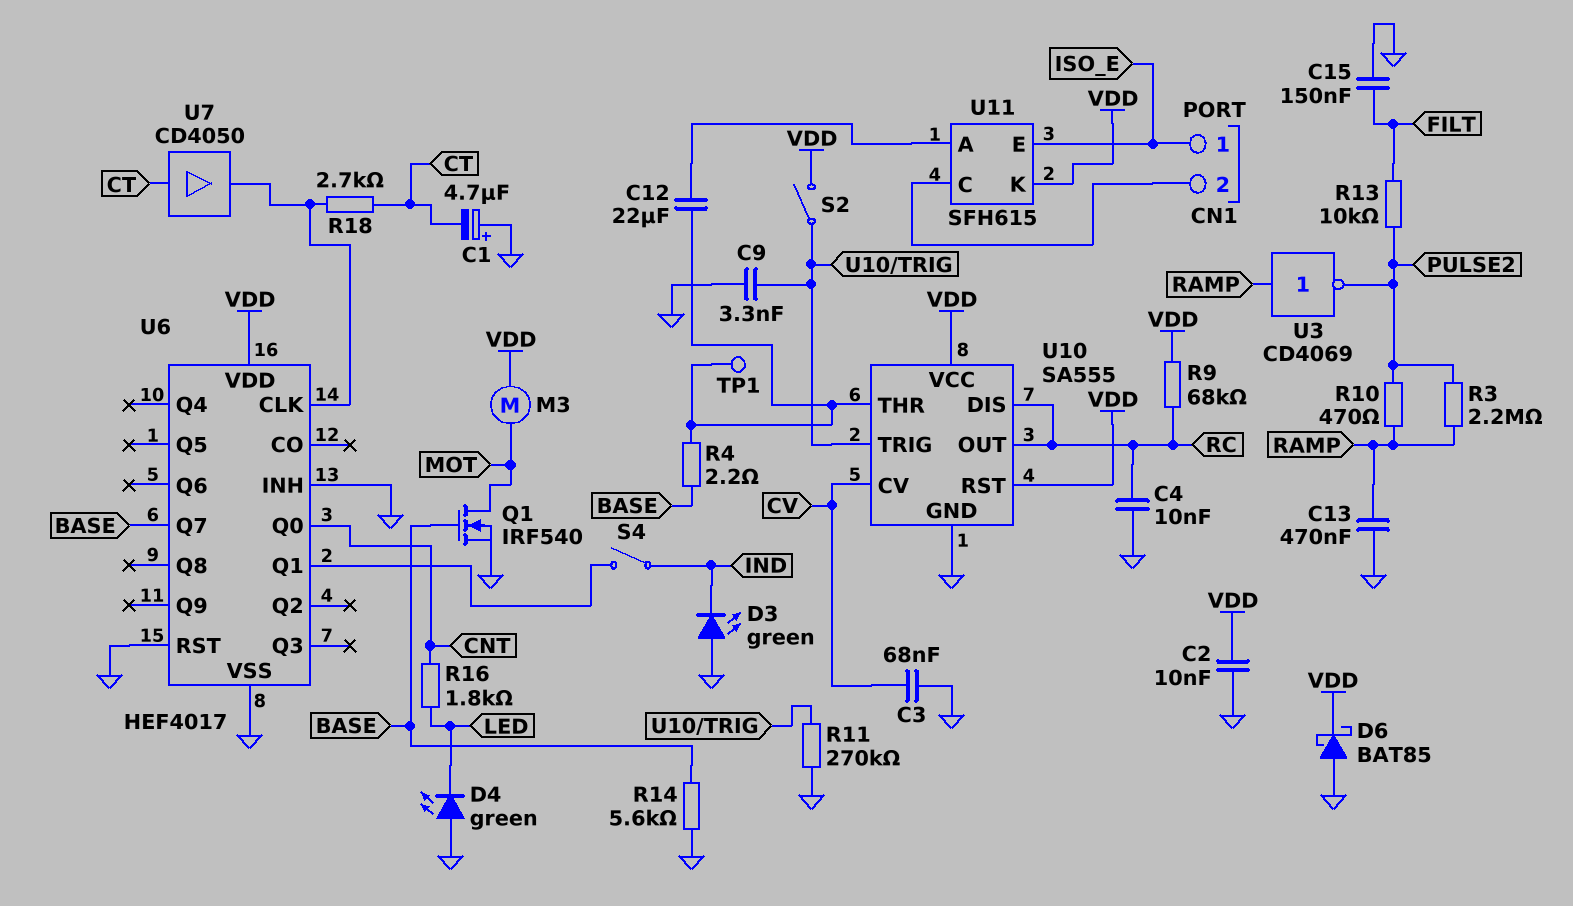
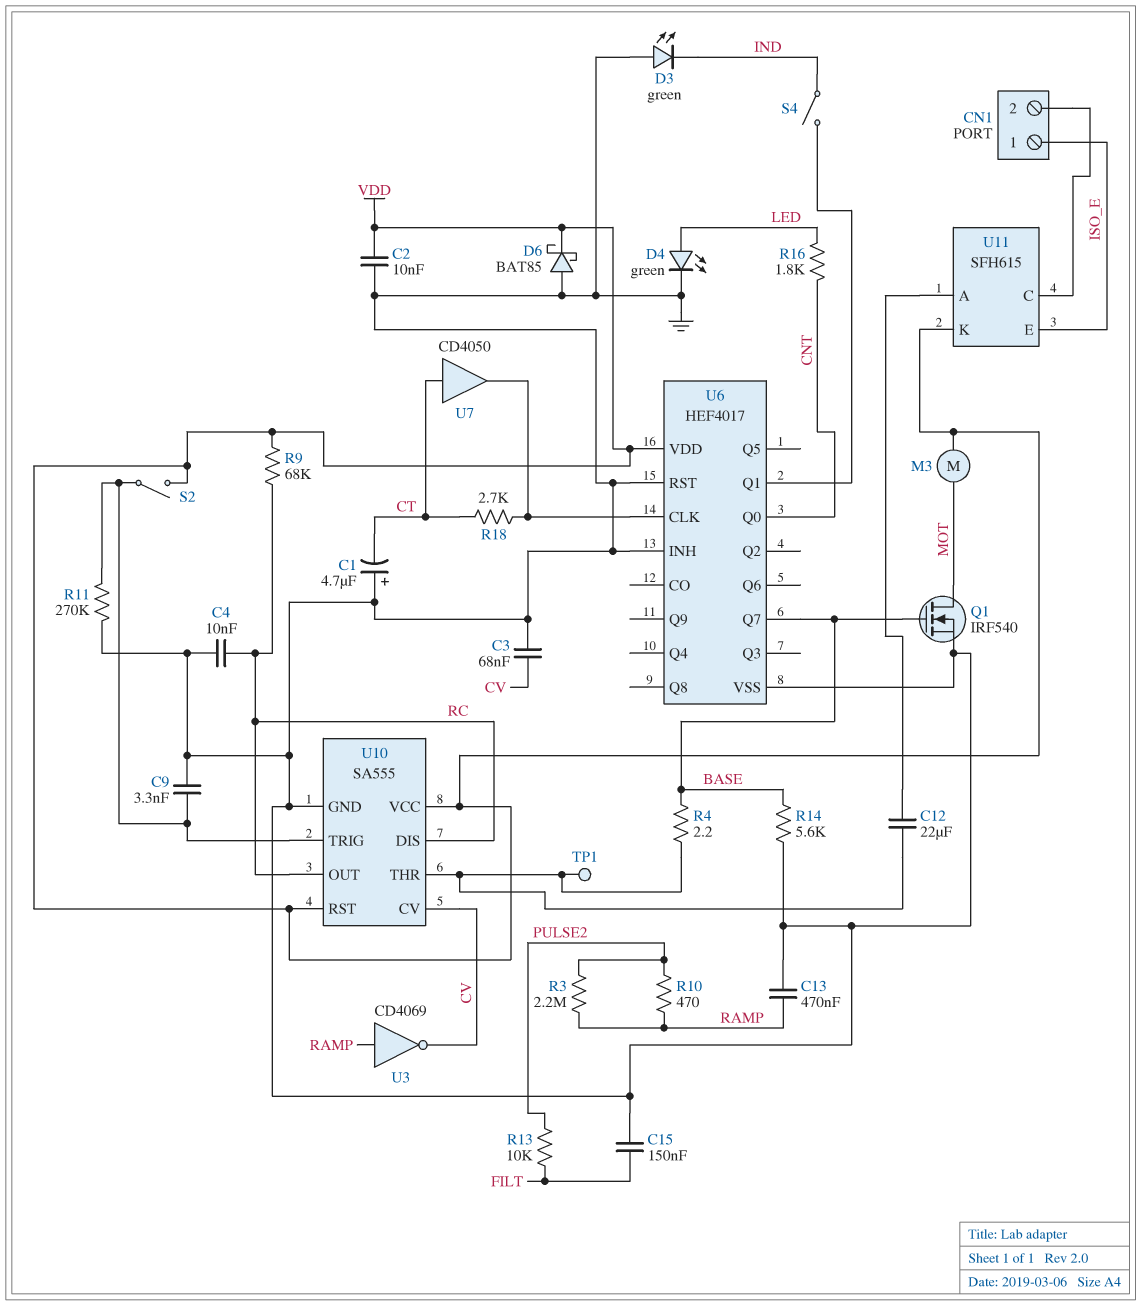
D4: LED green (A GND, K LED) -> LED green (A LED, K GND)
U3: NOT CD4069 (in RAMP, out PULSE2) -> NOT CD4069 (in RAMP, out CV)

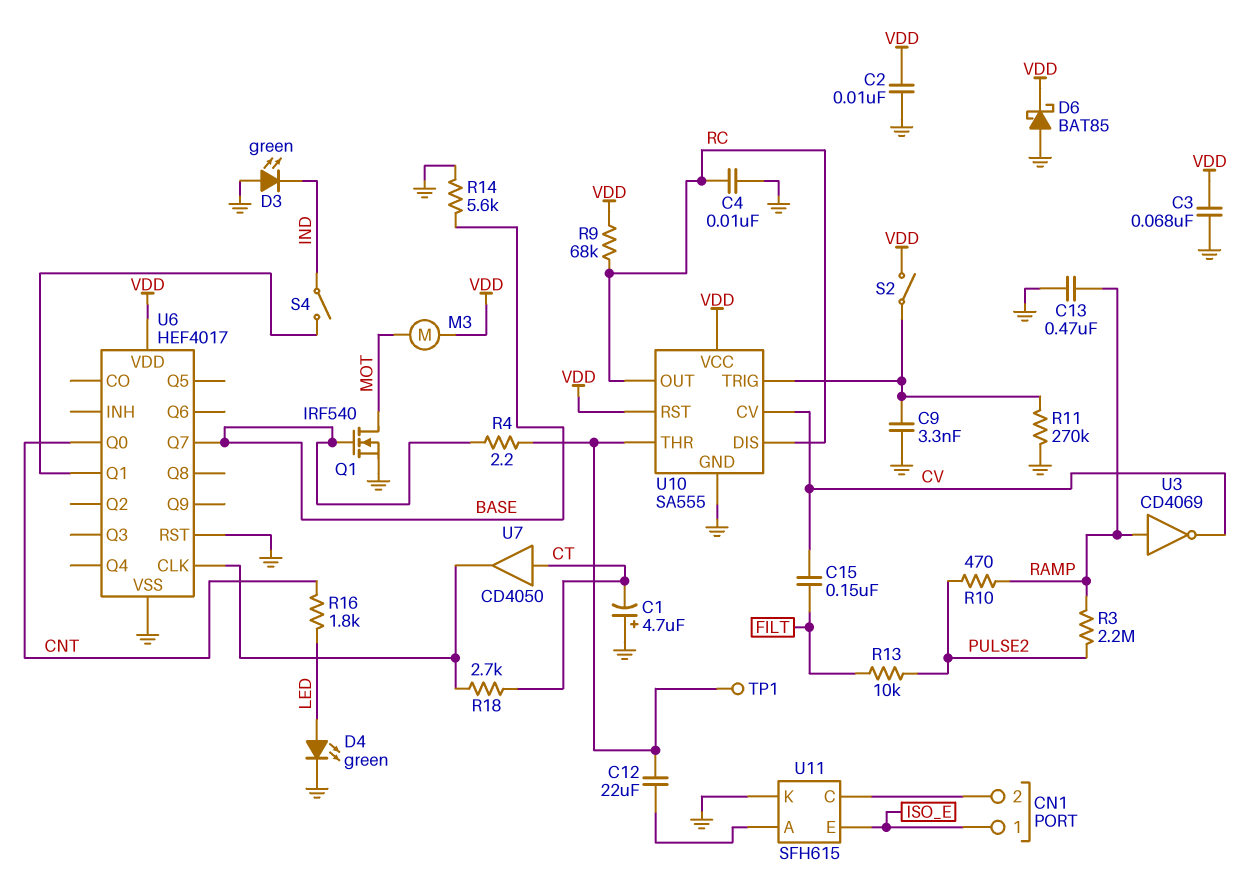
C3: 68nF (CV, GND) -> 68nF (GND, VDD)
C15: 150nF (FILT, GND) -> 150nF (CV, FILT)
U6 pin INH: GND -> none
U11 pin K: VDD -> GND

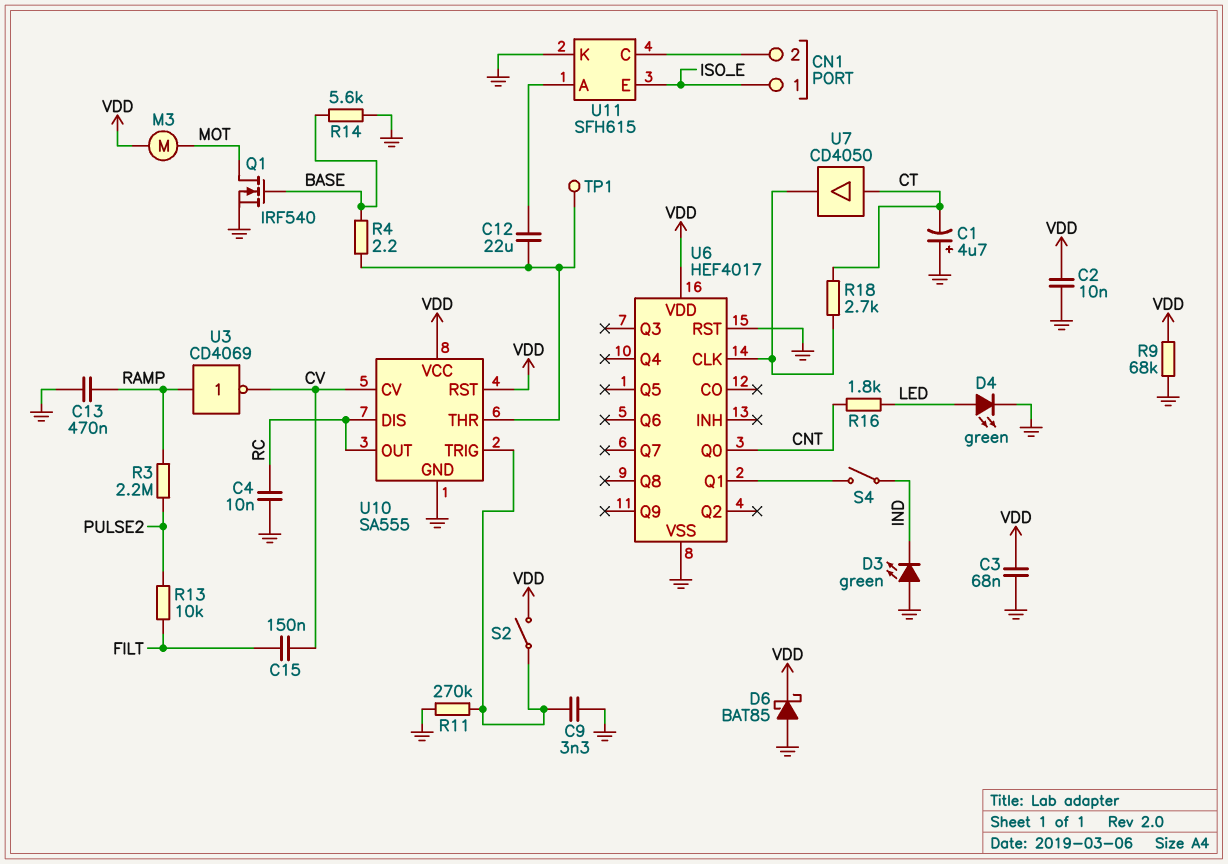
R9: 68k (RC, VDD) -> 68k (GND, VDD)
R10: 470 (PULSE2, RAMP) -> none
U6 pin Q7: BASE -> none

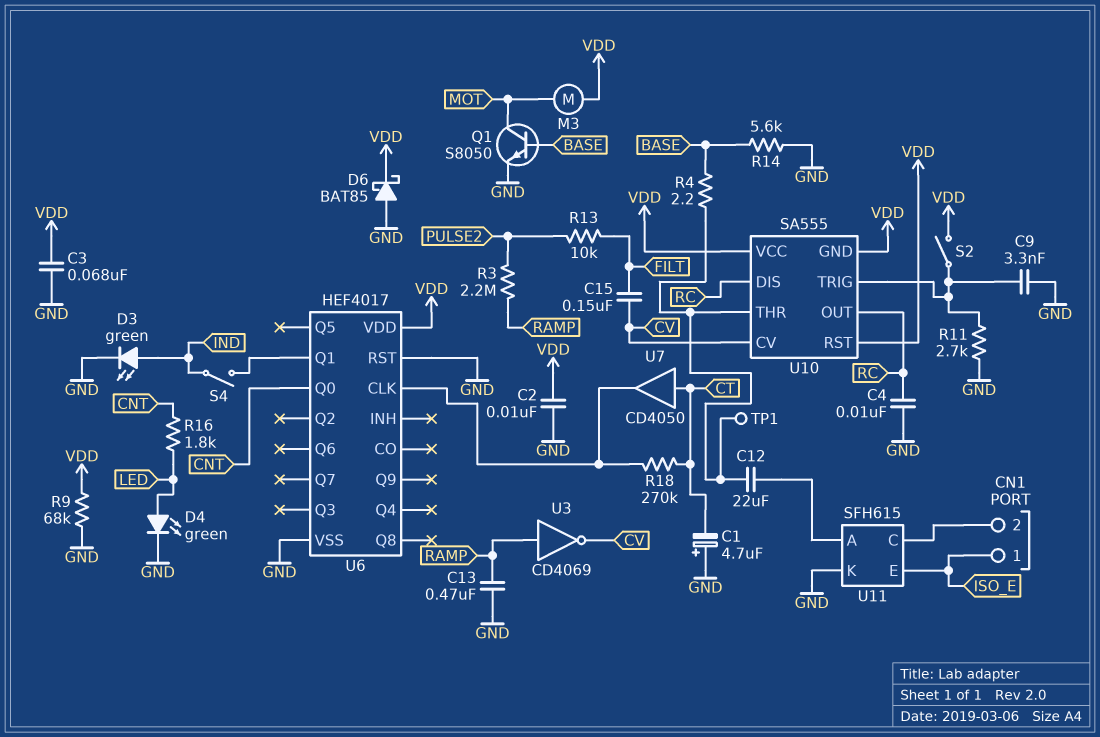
D3: LED green (A GND, K IND) -> LED green (A IND, K GND)
Q1: NMOS IRF540 (G BASE, D MOT, S GND) -> NPN S8050 (B BASE, C MOT, E GND)
R11: 270k (GND, U10/TRIG) -> 2.7k (GND, U10/TRIG)
R18: 2.7k (CT, U6/CLK) -> 270k (CT, U6/CLK)
U10 pin GND: GND -> VDD

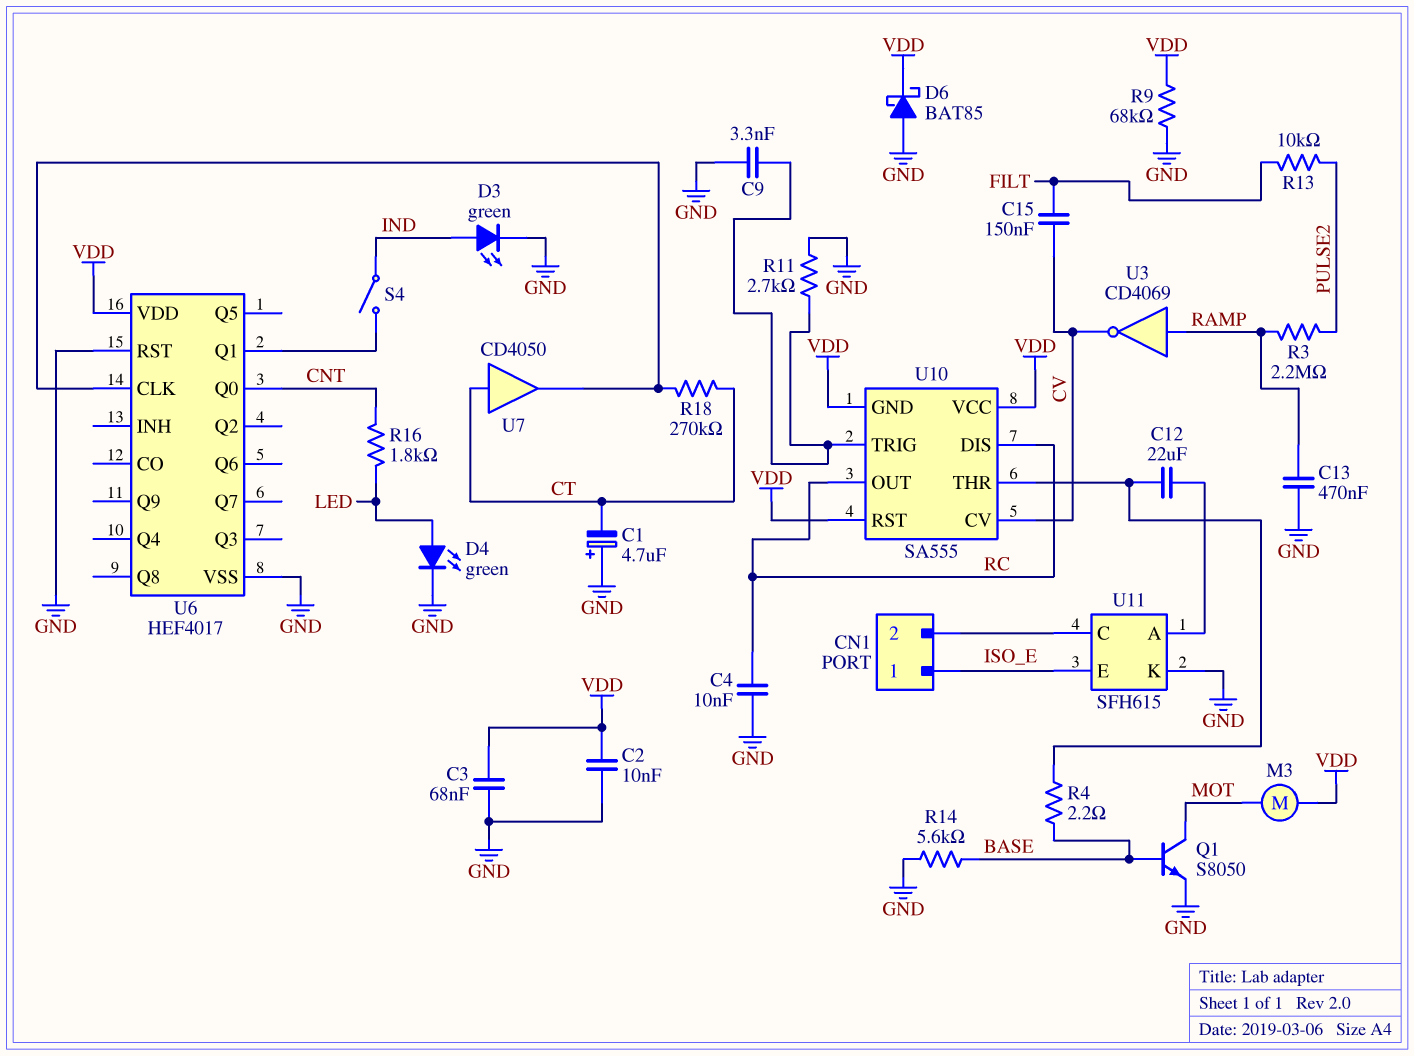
S2: switch (U10/TRIG, VDD) -> none
TP1: test point (U10/THR) -> none

